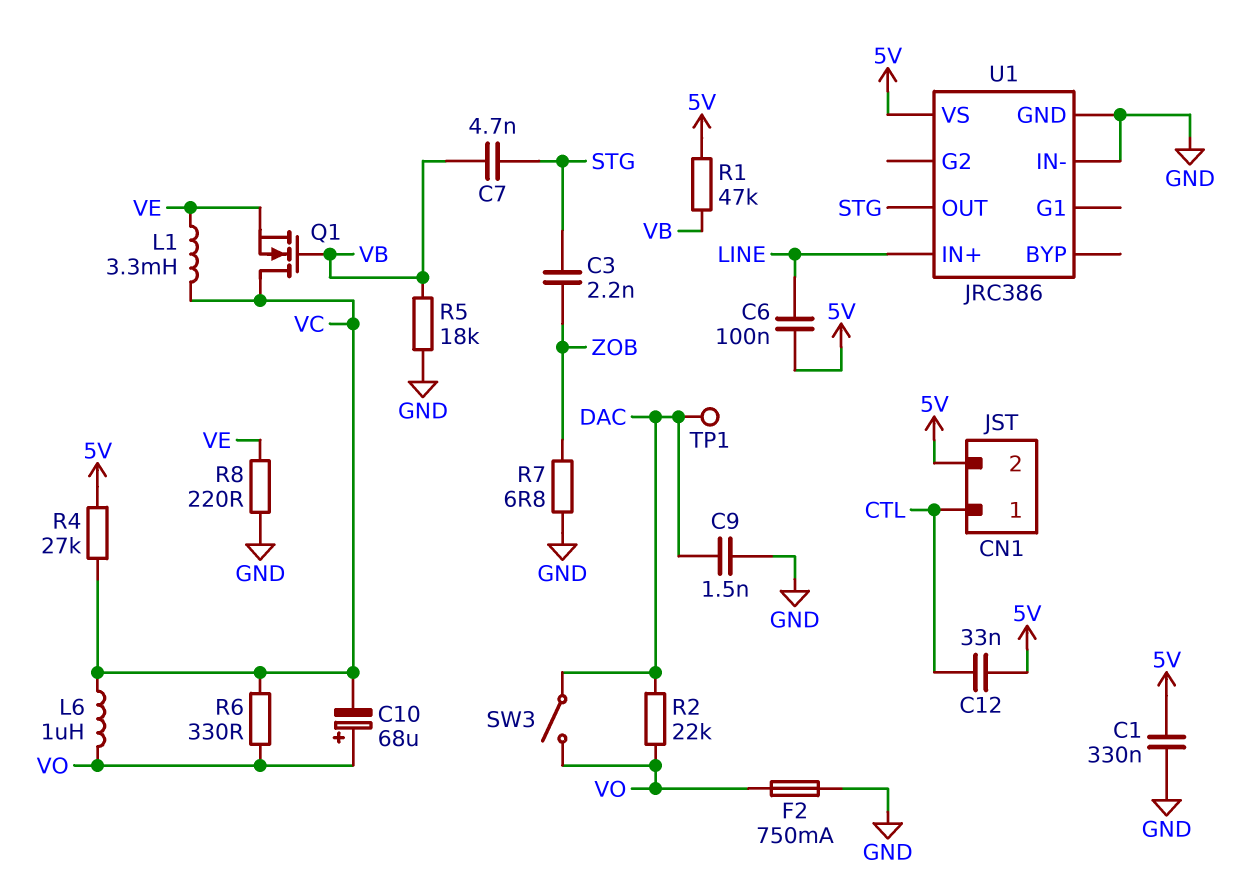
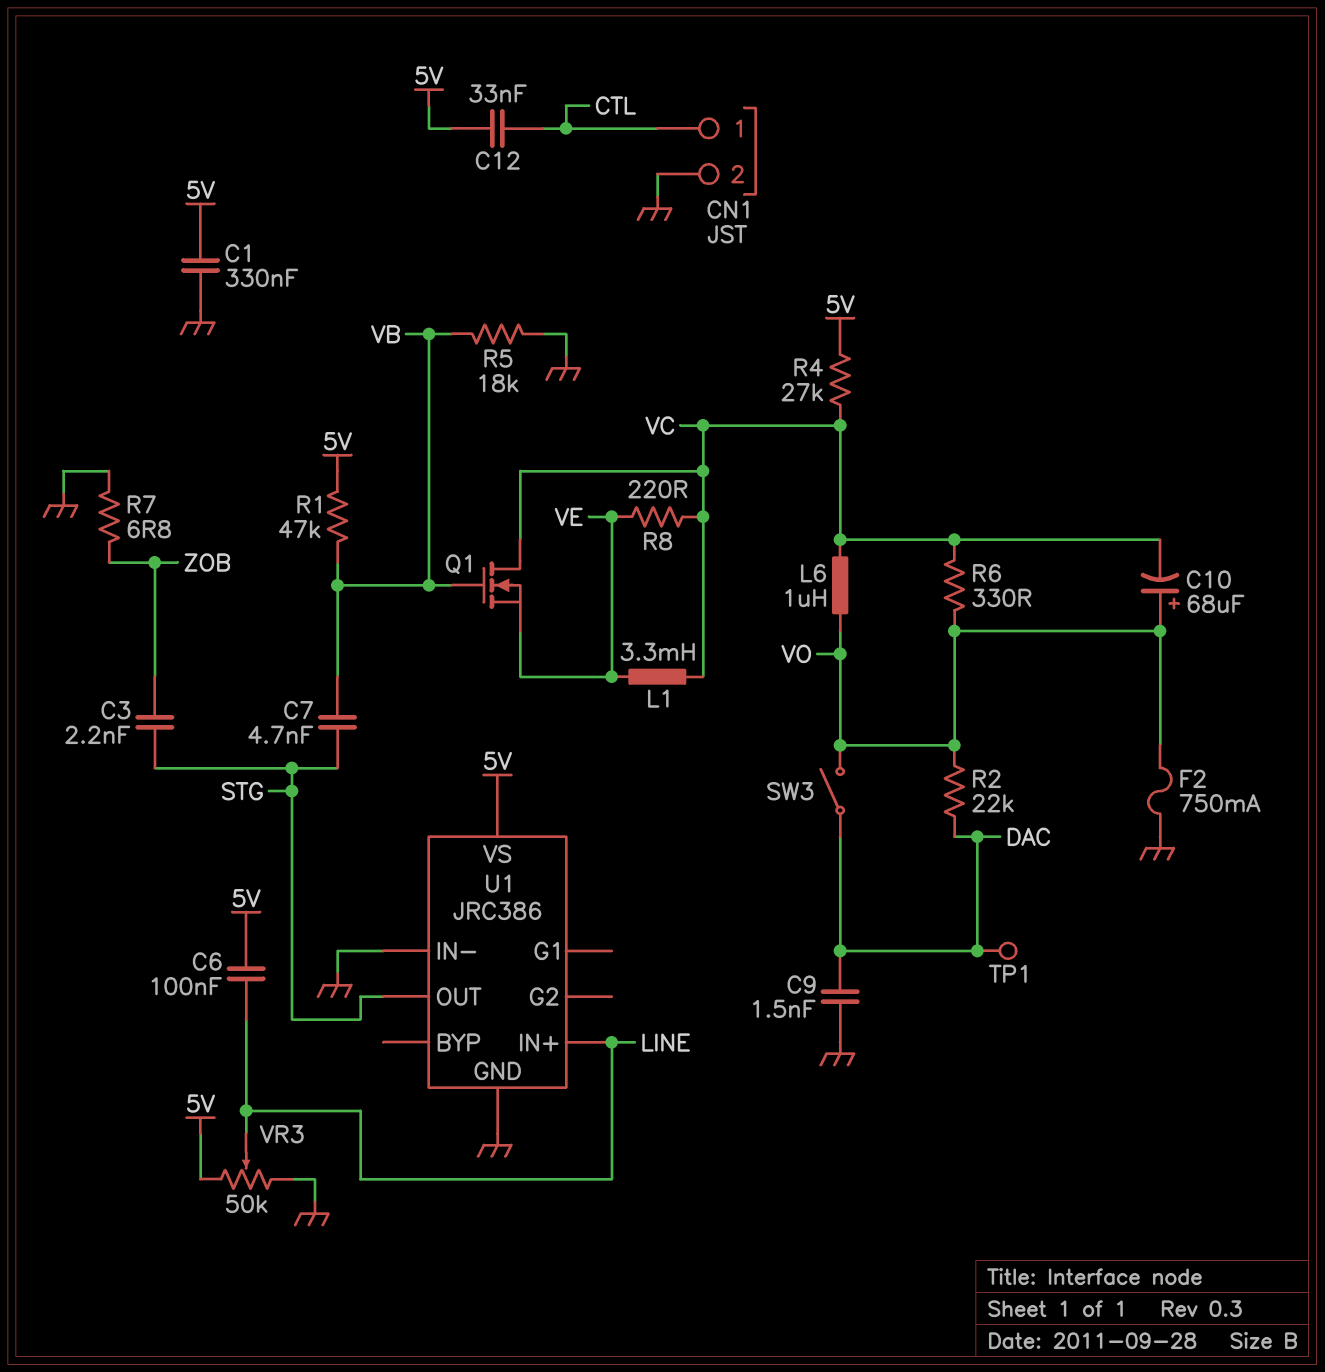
CN1 pin 2: 5V -> GND
R8: 220 (GND, VE) -> 220 (VC, VE)
VR3: none -> 50k (5V, GND, wiper LINE)

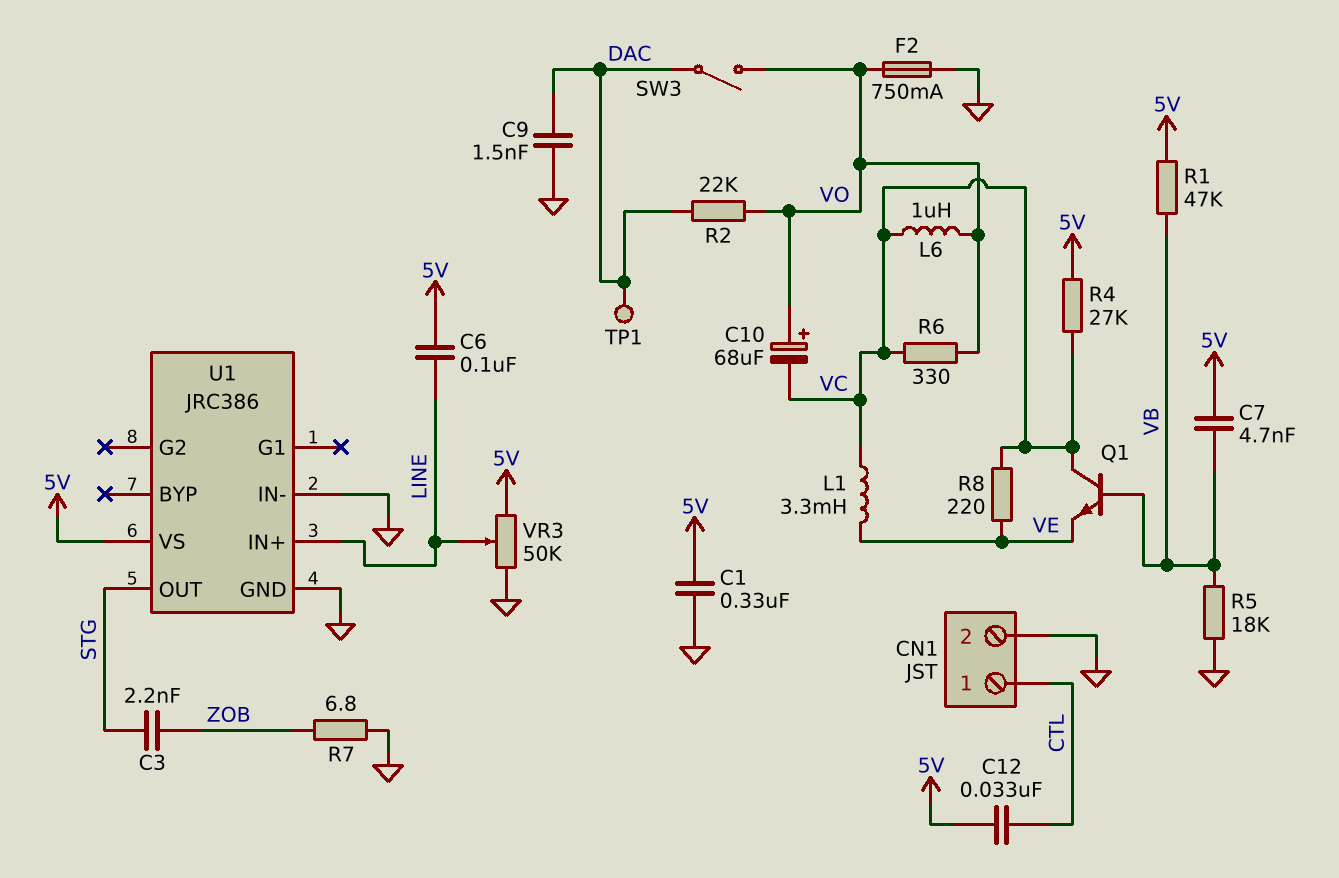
C7: 4.7nF (STG, VB) -> 4.7nF (5V, VB)
Q1: NMOS (G VB, D VC, S VE) -> NPN (B VB, C VC, E VE)

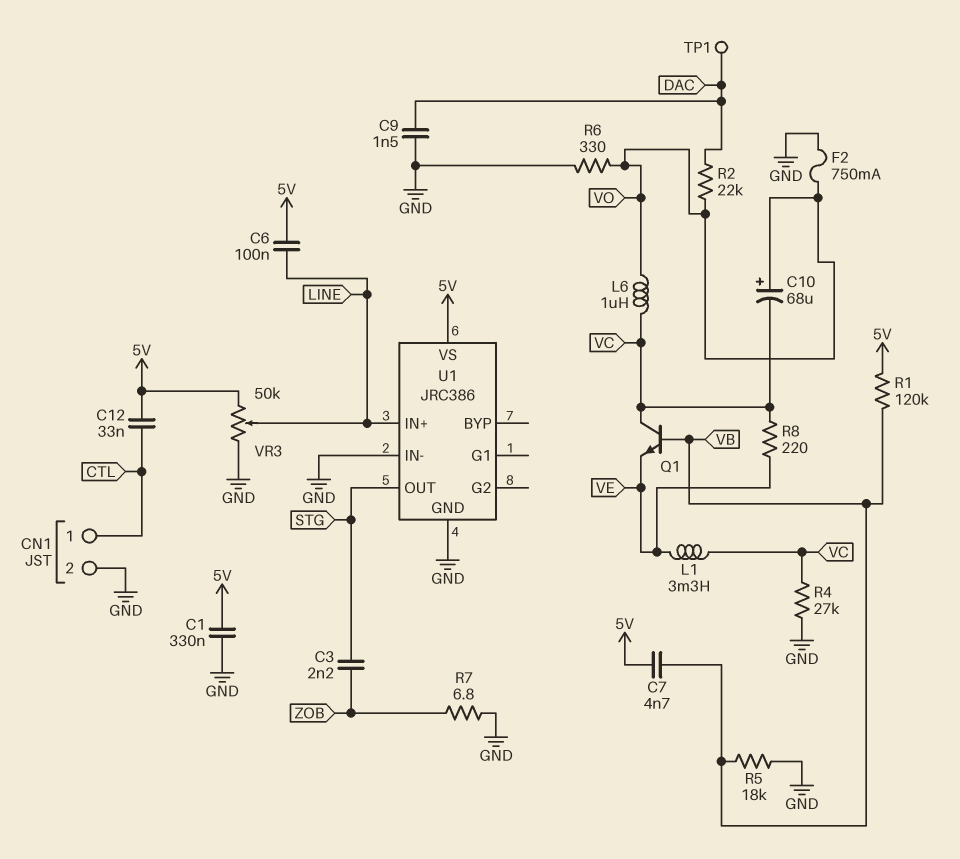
R1: 47k (5V, VB) -> 120k (5V, VB)
R4: 27k (5V, VC) -> 27k (GND, VC)
R6: 330 (VC, VO) -> 330 (GND, VO)
SW3: switch (DAC, VO) -> none

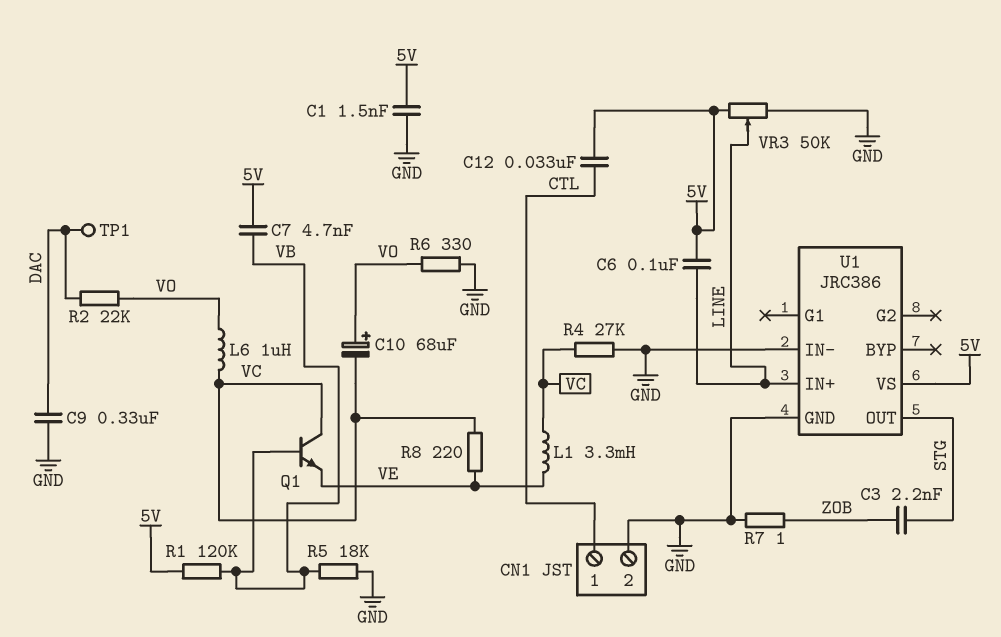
C1: 330nF (5V, GND) -> 1.5nF (5V, GND)
C9: 1.5nF (DAC, GND) -> 330nF (DAC, GND)
F2: 750mA (GND, VO) -> none
R7: 6.8 (GND, ZOB) -> 1 (GND, ZOB)

